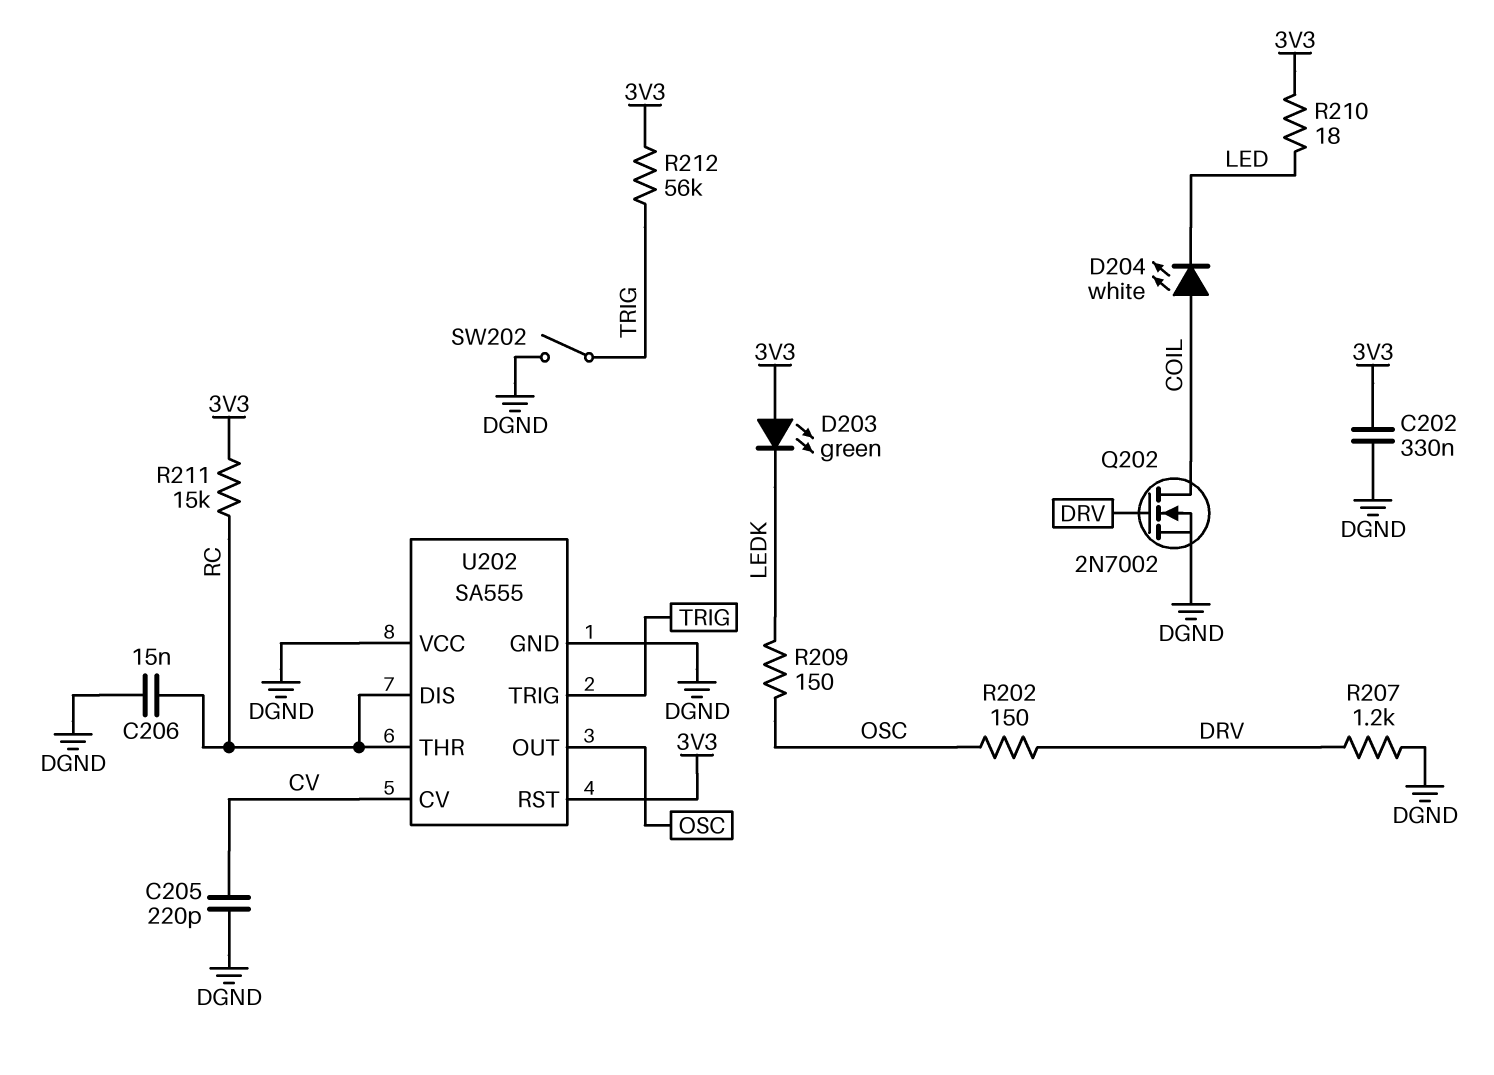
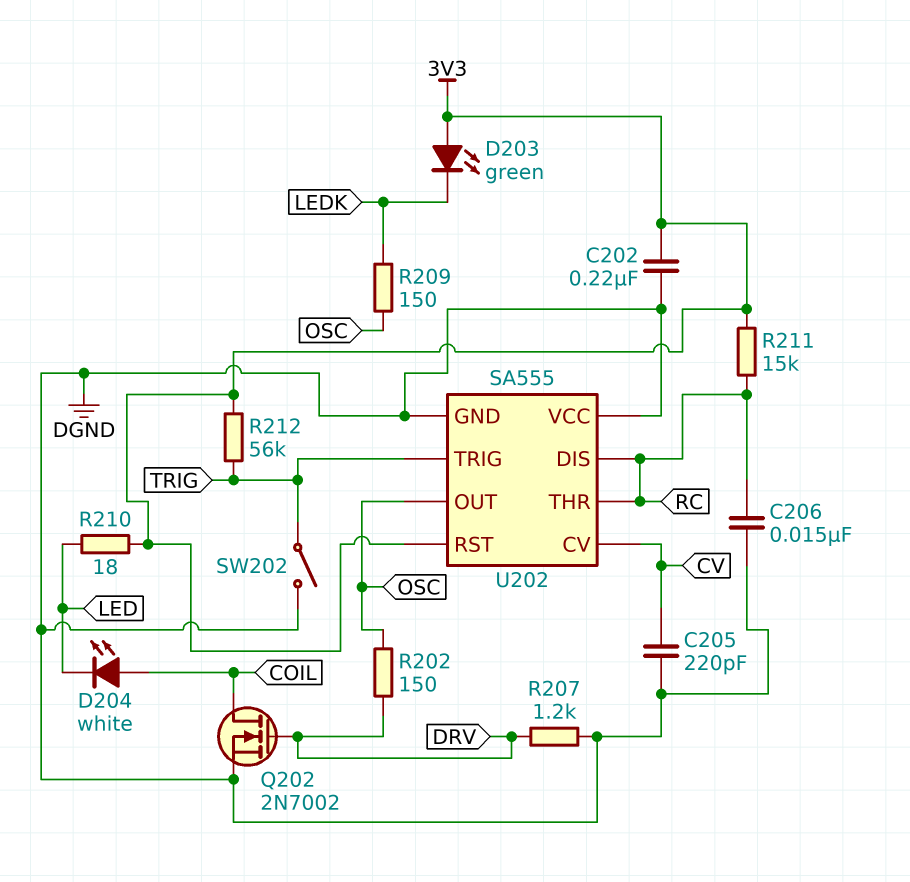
C202: 330nF (3V3, DGND) -> 220nF (3V3, DGND)

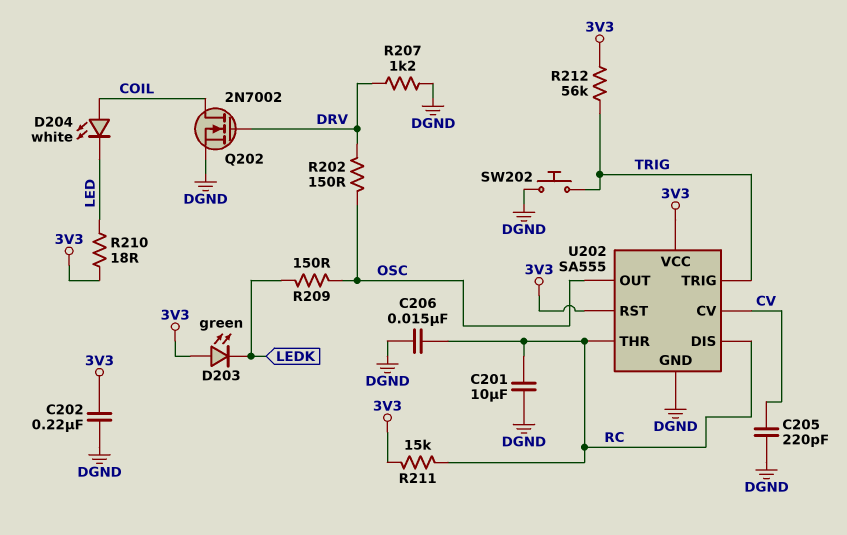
C201: none -> 10uF (DGND, RC)
SW202: switch (DGND, TRIG) -> button (DGND, TRIG)
U202 pin VCC: DGND -> 3V3

